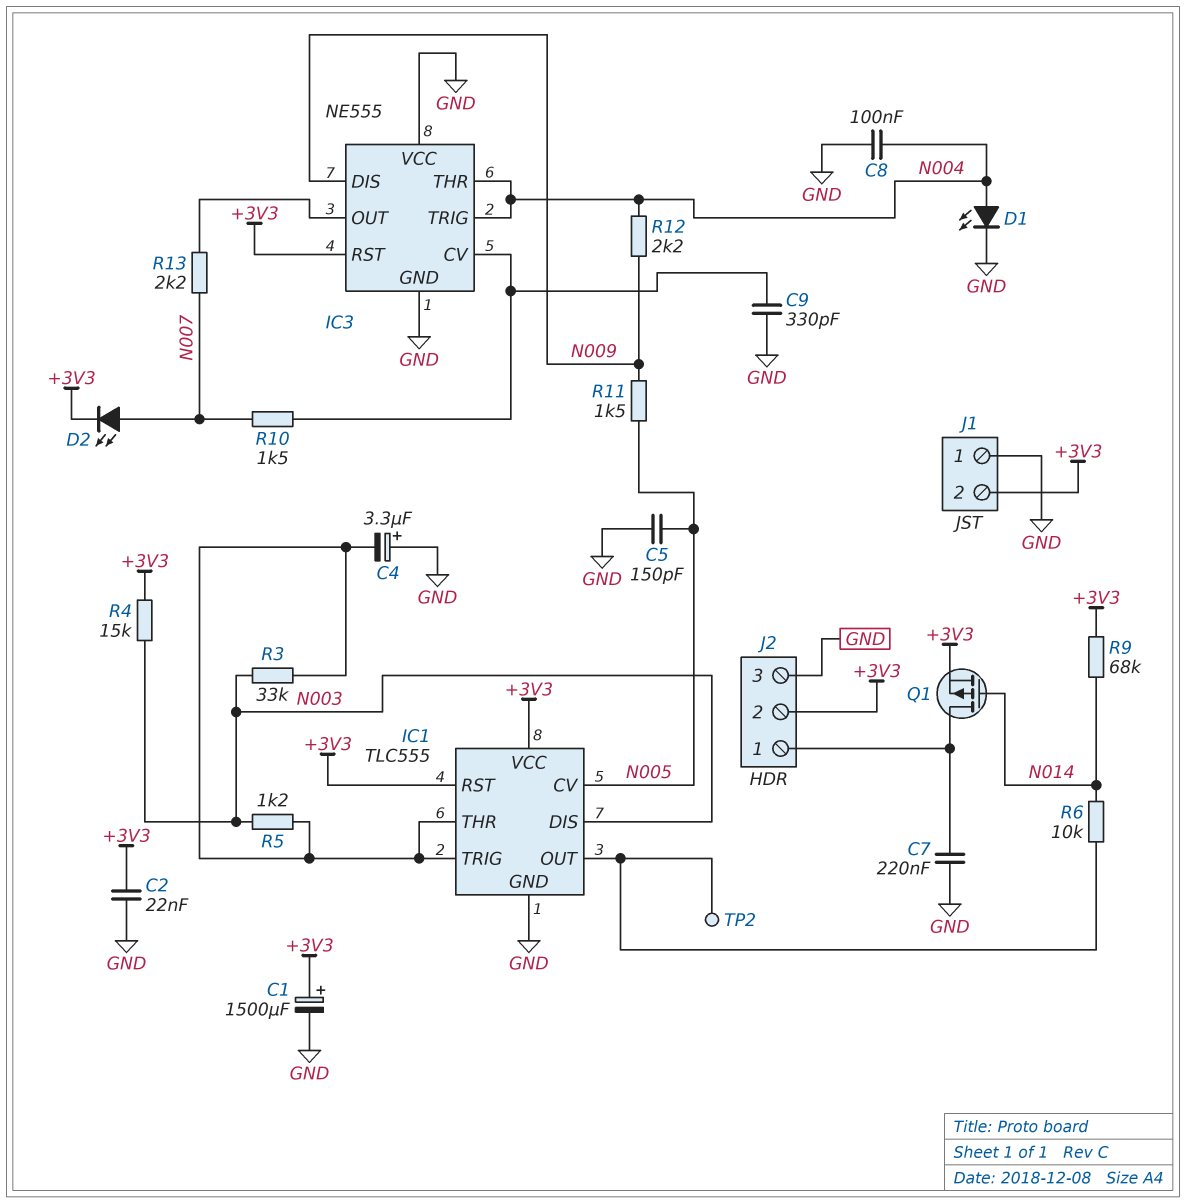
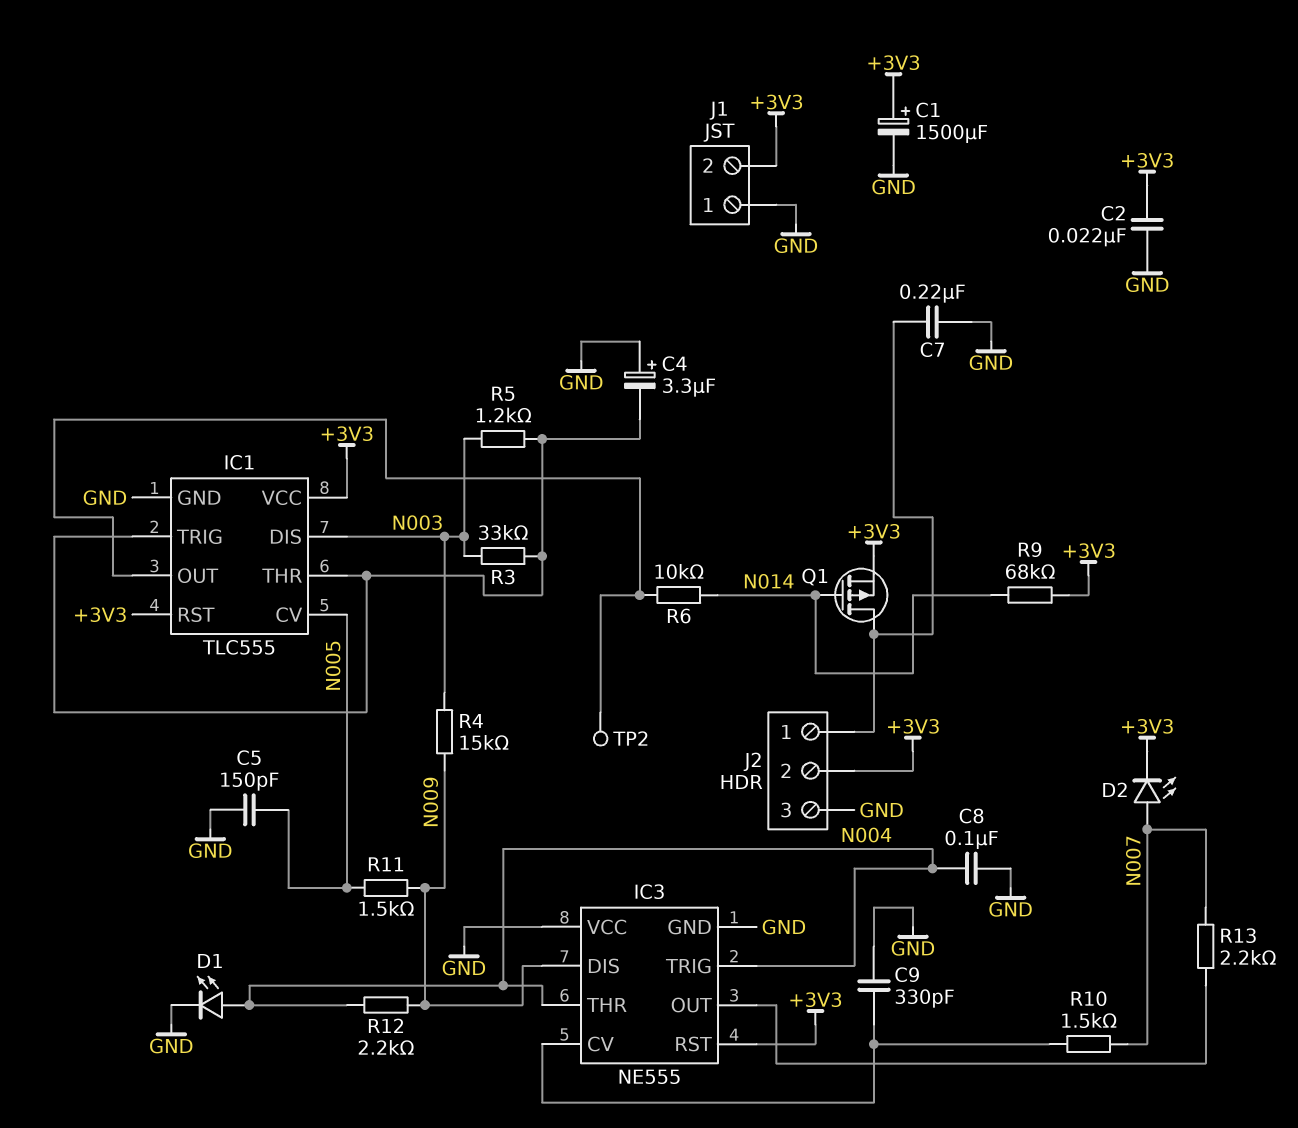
R4: 15k (+3V3, N003) -> 15k (N003, N009)

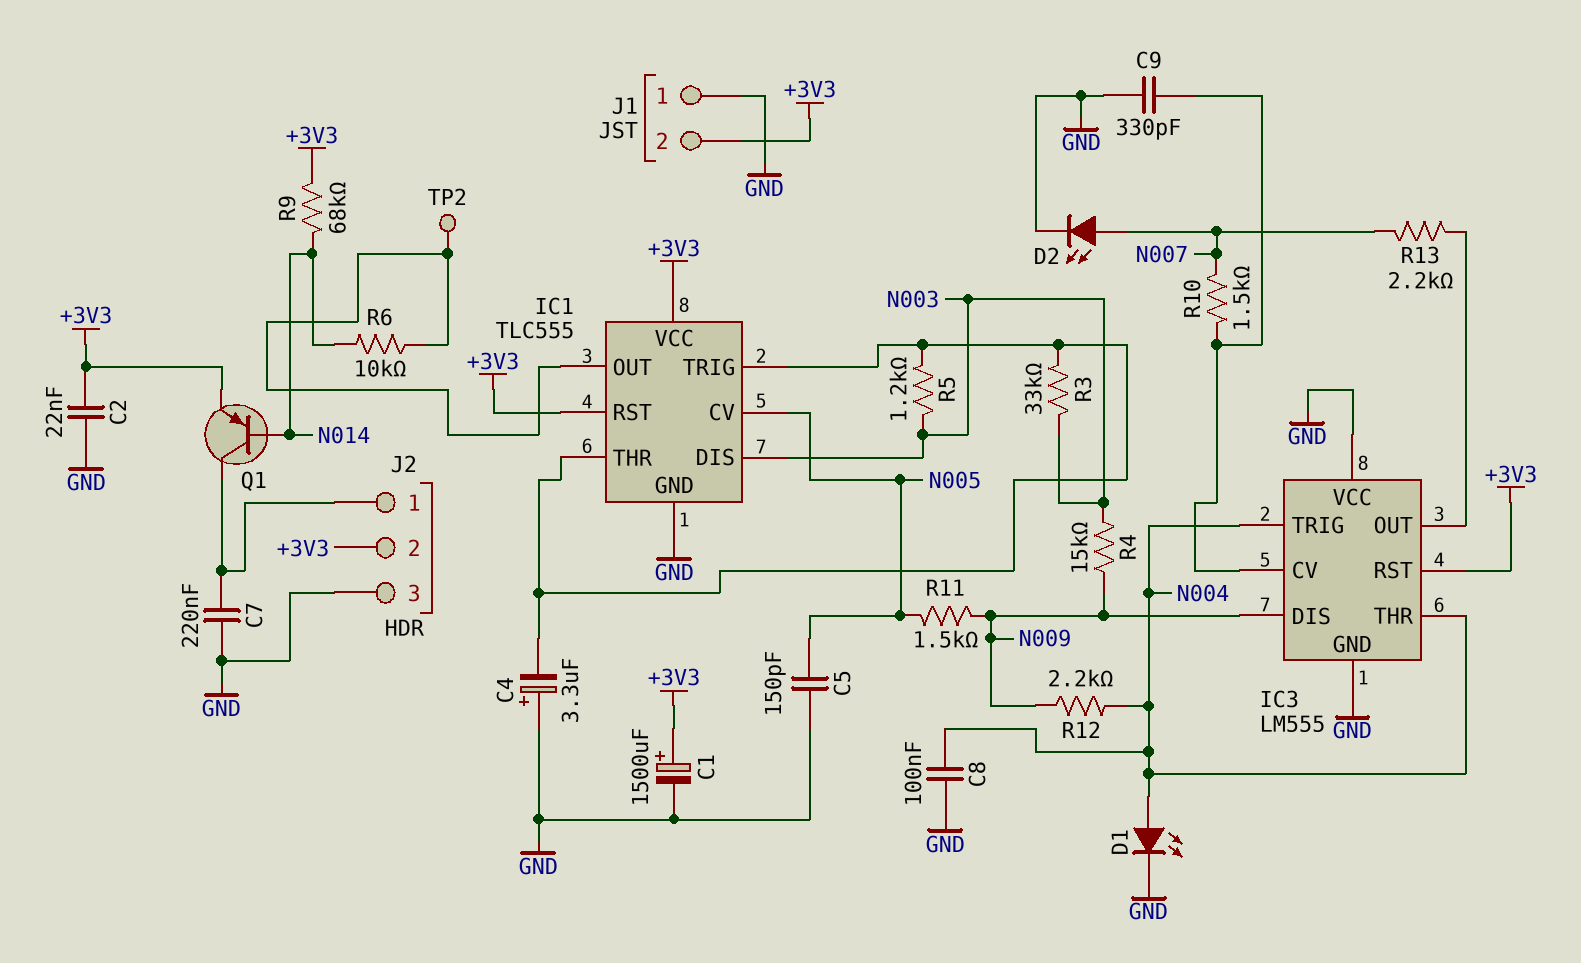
D2: LED (A N007, K +3V3) -> LED (A N007, K GND)
IC3: NE555 -> LM555
Q1: PMOS (G N014, D J2/1, S +3V3) -> PNP (B N014, C J2/1, E +3V3)

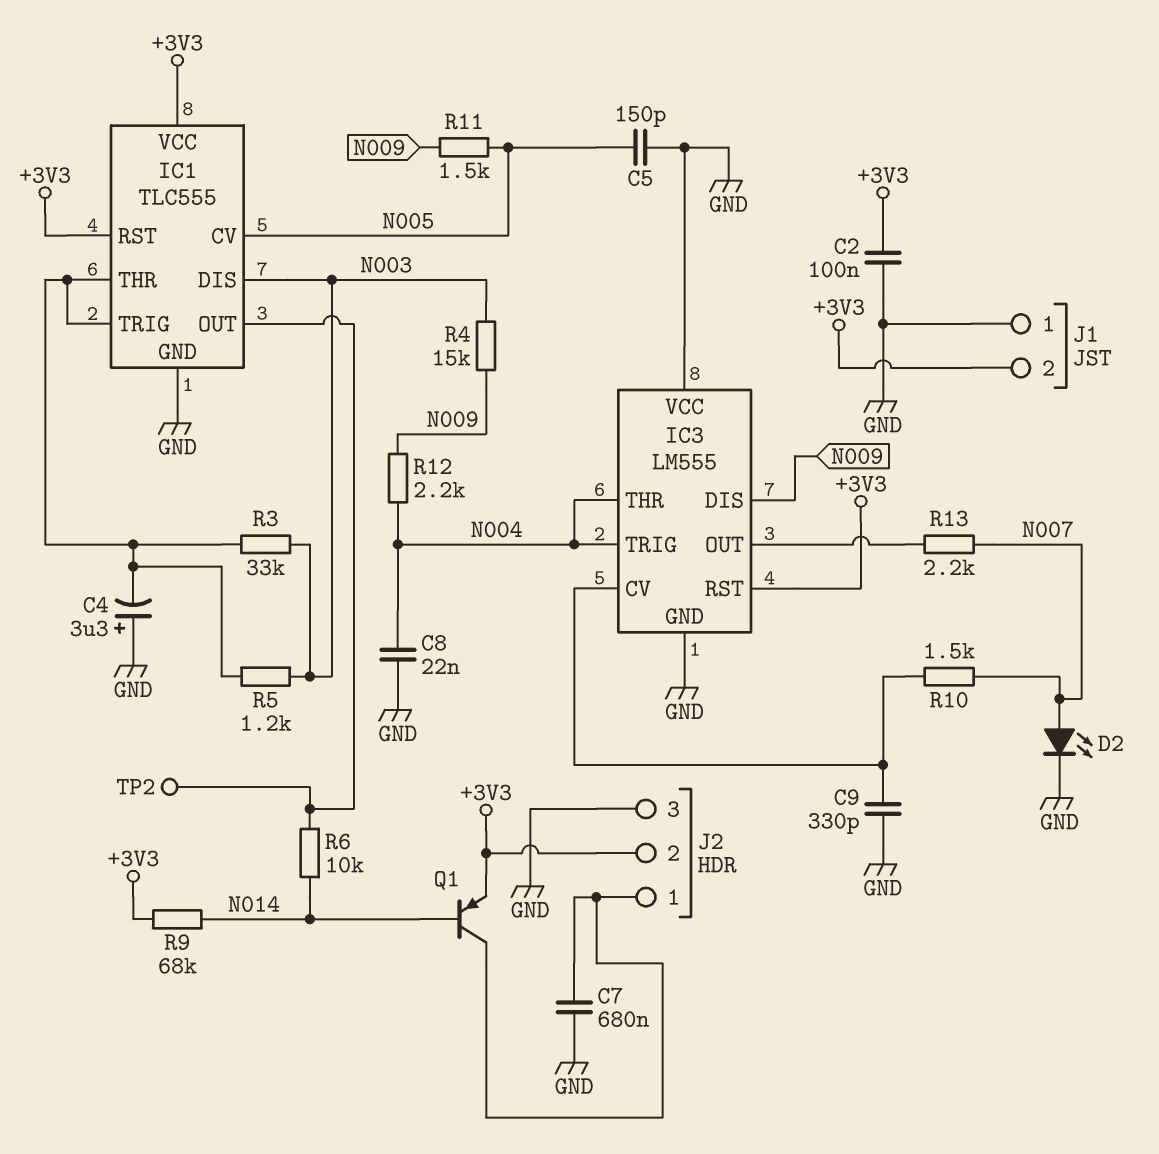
C1: 1500uF (plus +3V3, minus GND) -> none
C2: 22nF (+3V3, GND) -> 100nF (+3V3, GND)
C7: 220nF (GND, J2/1) -> 680nF (GND, J2/1)
C8: 100nF (GND, N004) -> 22nF (GND, N004)
D1: LED (A N004, K GND) -> none

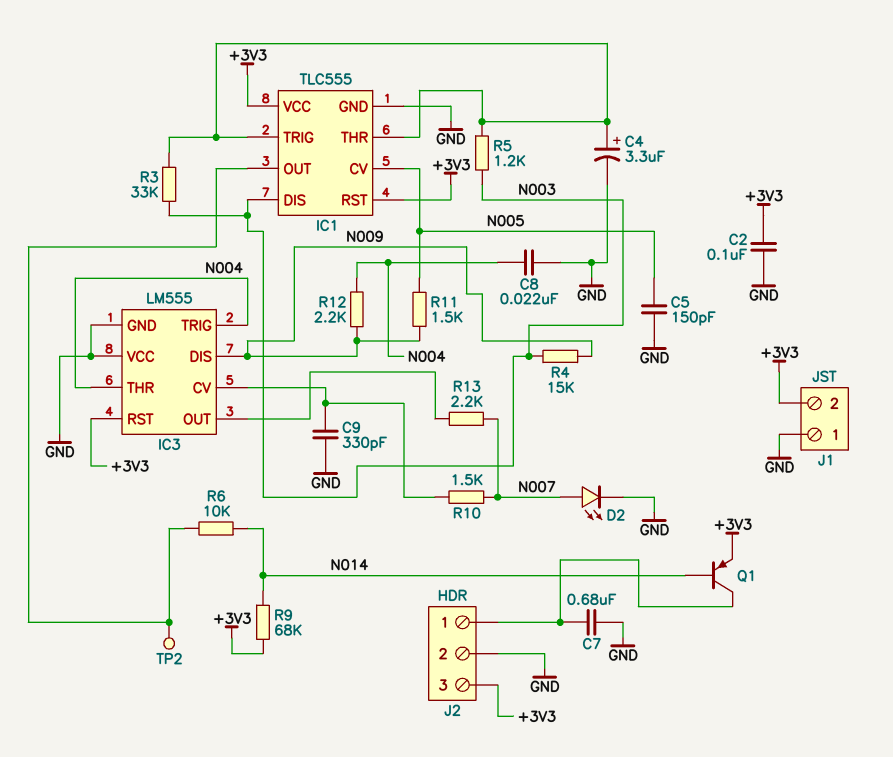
C4: 3.3uF (plus GND, minus IC1/THR) -> 3.3uF (plus IC1/THR, minus GND)
J2 pin 2: +3V3 -> GND
J2 pin 3: GND -> +3V3

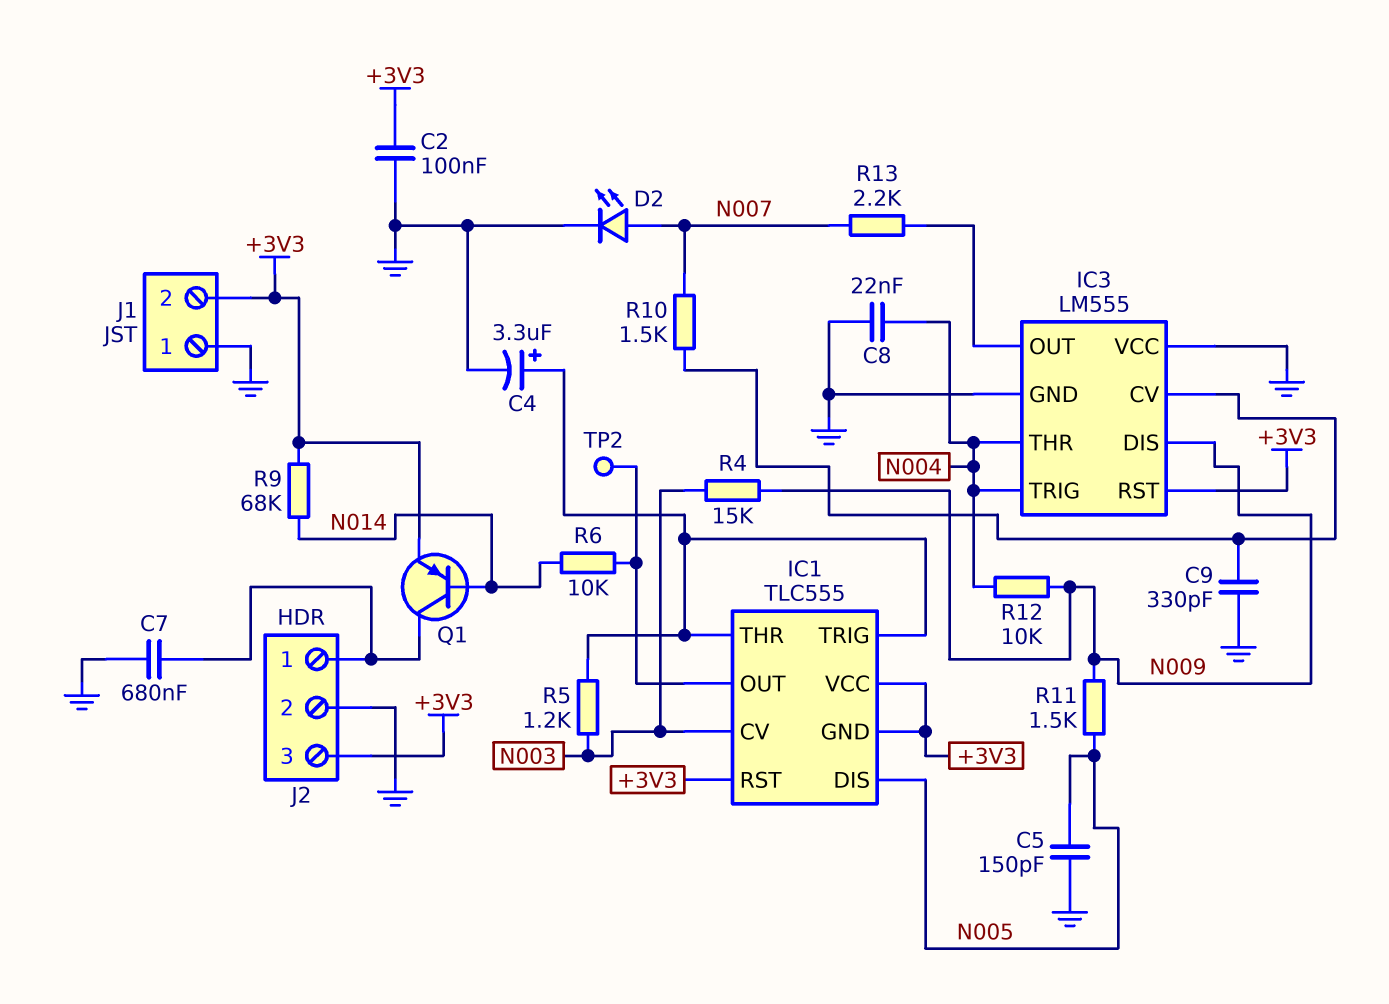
IC1 pin CV: N005 -> N003
IC1 pin DIS: N003 -> N005
IC1 pin GND: GND -> +3V3
R3: 33k (IC1/THR, N003) -> none
R12: 2.2k (N004, N009) -> 10k (N004, N009)

